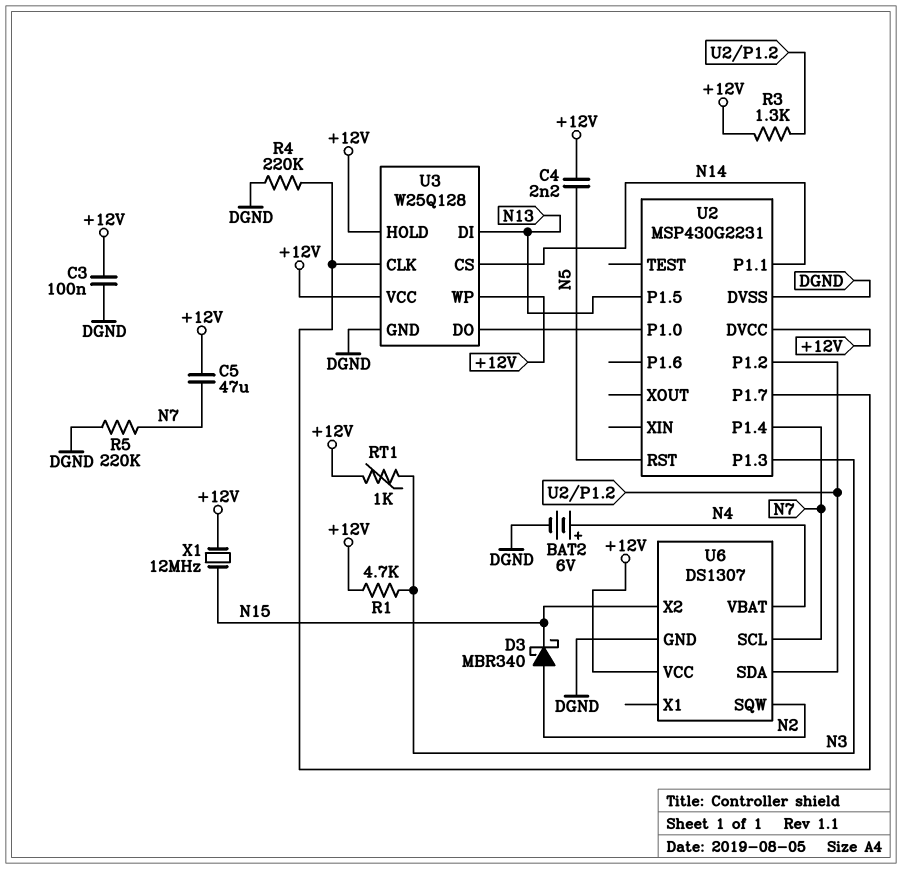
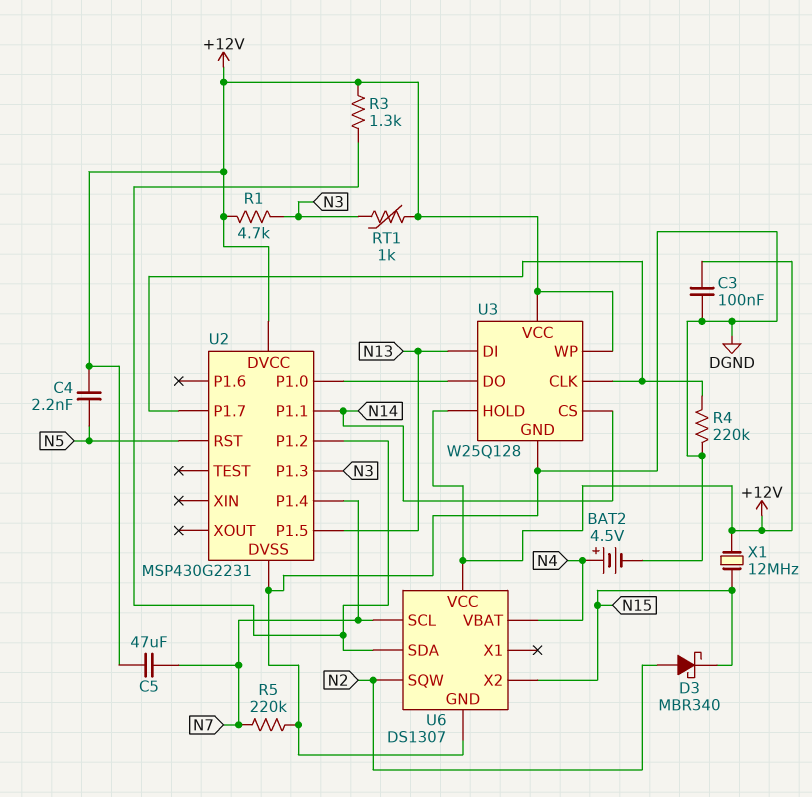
BAT2: 6V (plus N4, minus DGND) -> 4.5V (plus N4, minus DGND)

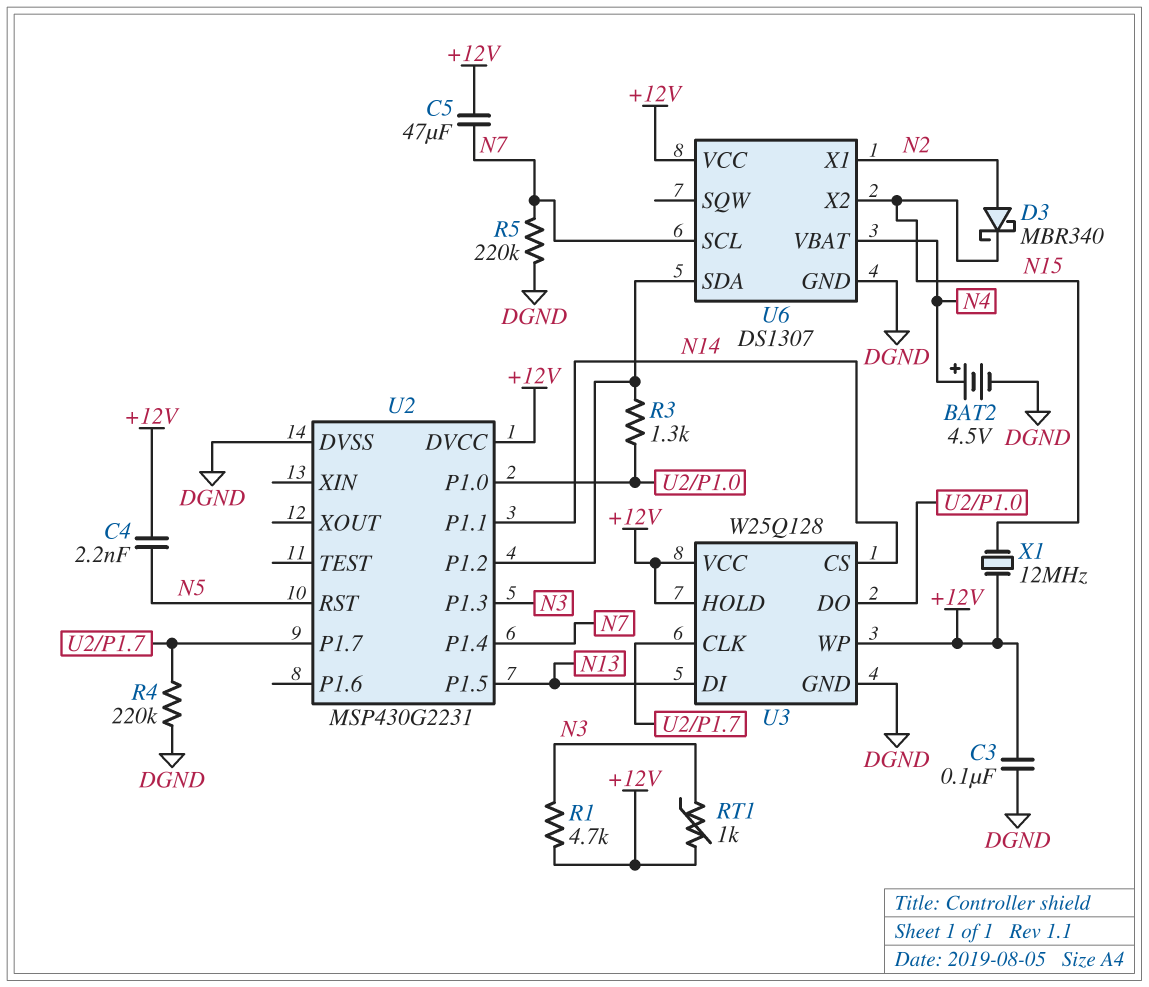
R3: 1.3k (+12V, U2/P1.2) -> 1.3k (U2/P1.0, U2/P1.2)
U6 pin SQW: N2 -> none
U6 pin X1: none -> N2

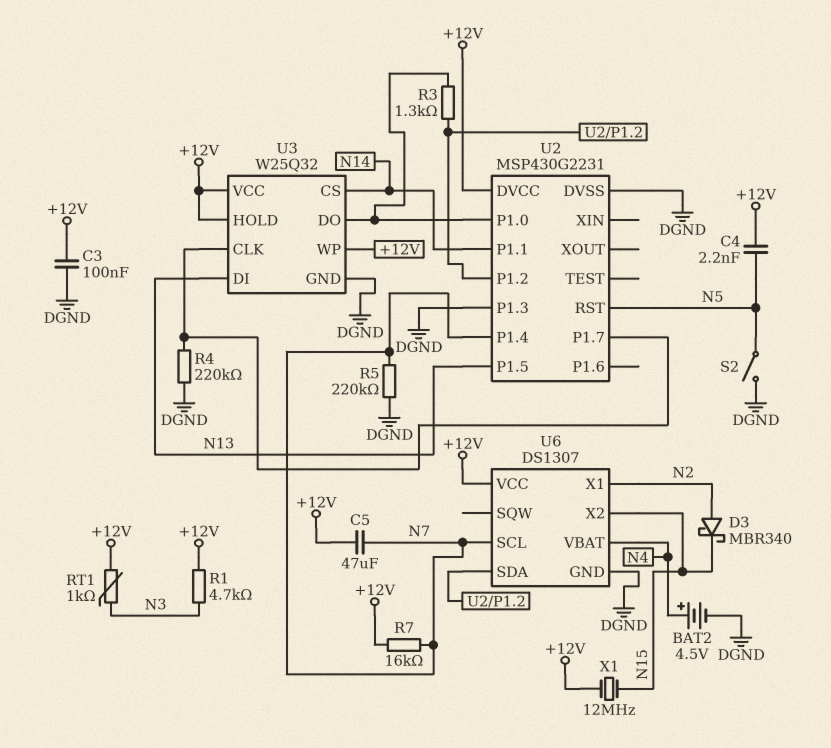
R7: none -> 16k (+12V, N7)
S2: none -> switch (DGND, N5)
U2 pin P1.3: N3 -> DGND
U3: W25Q128 -> W25Q32

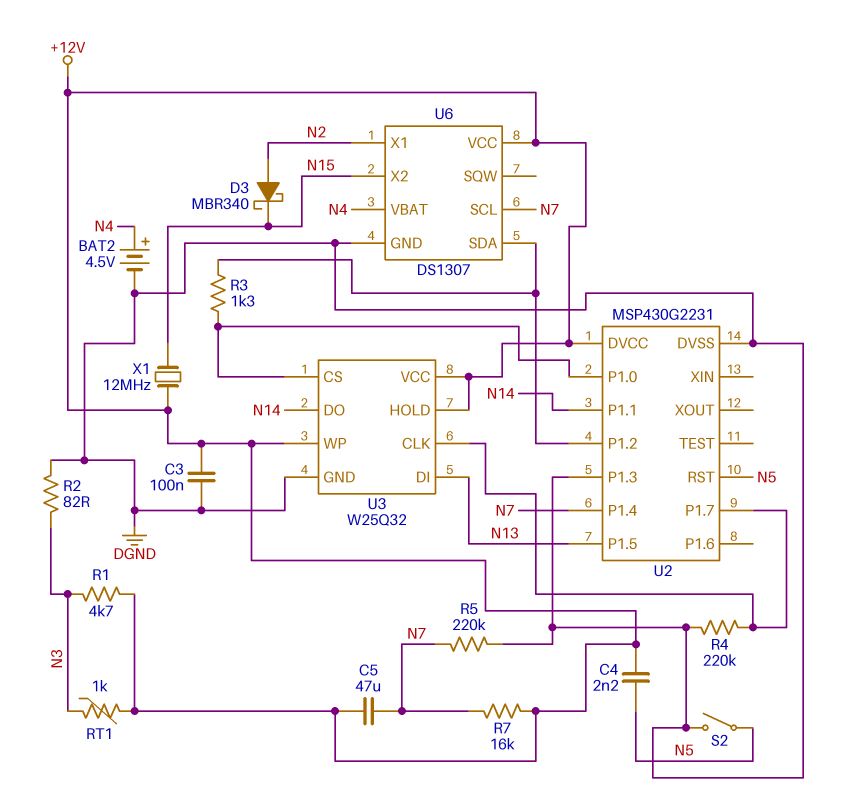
R2: none -> 82 (DGND, N3)
U3 pin CS: N14 -> U2/P1.0
U3 pin DO: U2/P1.0 -> N14

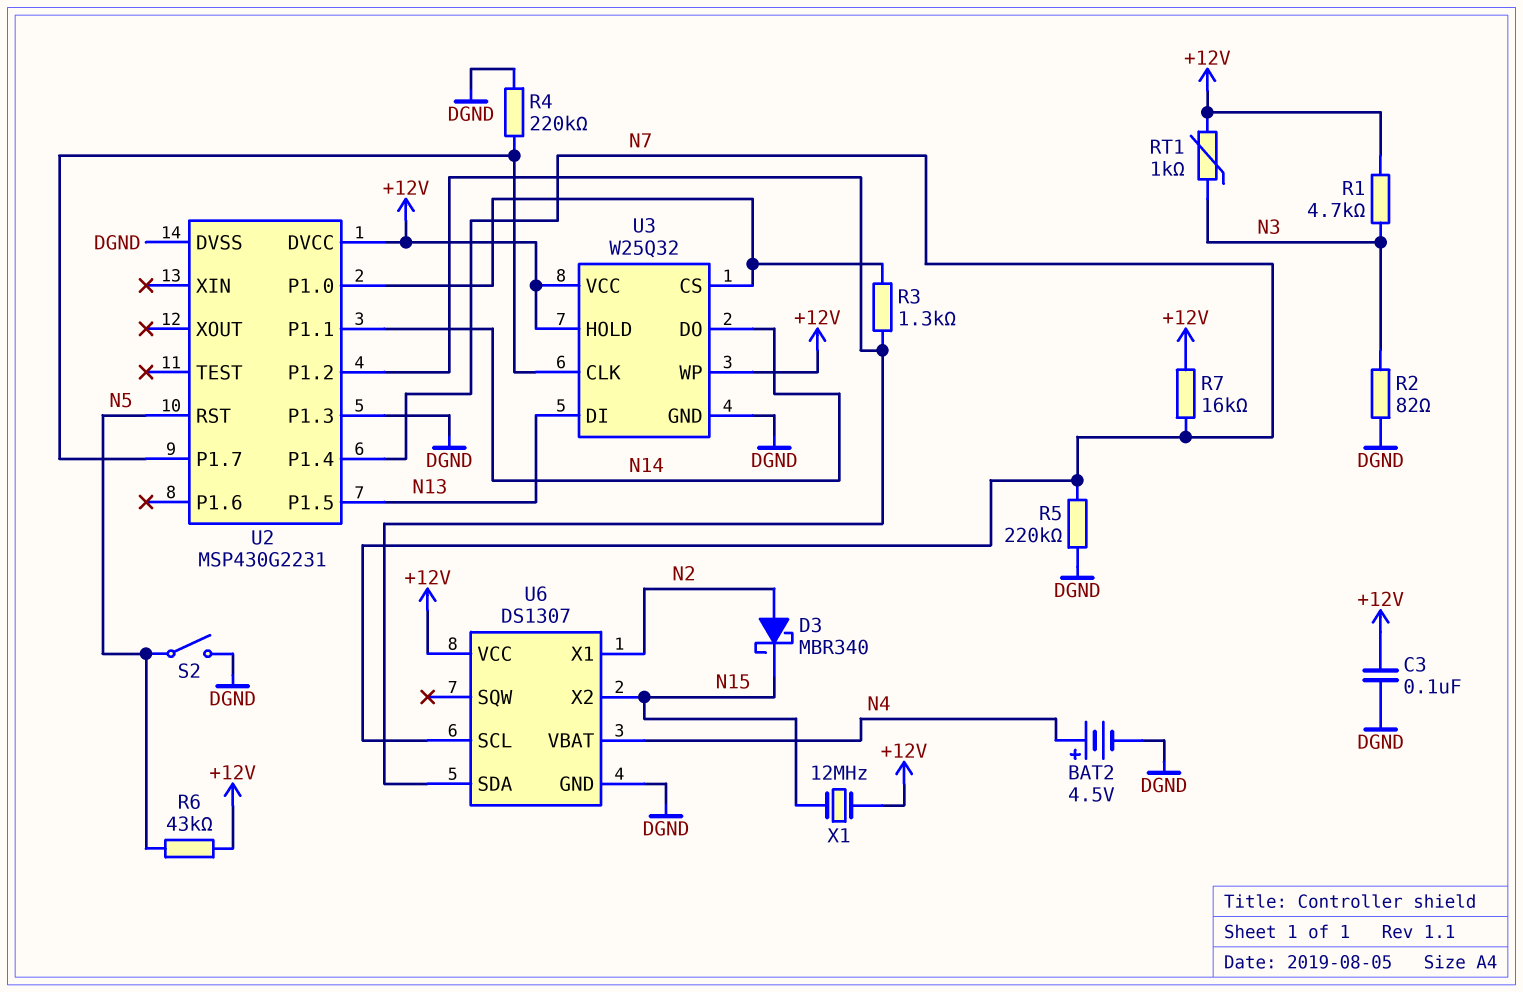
C4: 2.2nF (+12V, N5) -> none
C5: 47uF (+12V, N7) -> none
R6: none -> 43k (+12V, N5)

